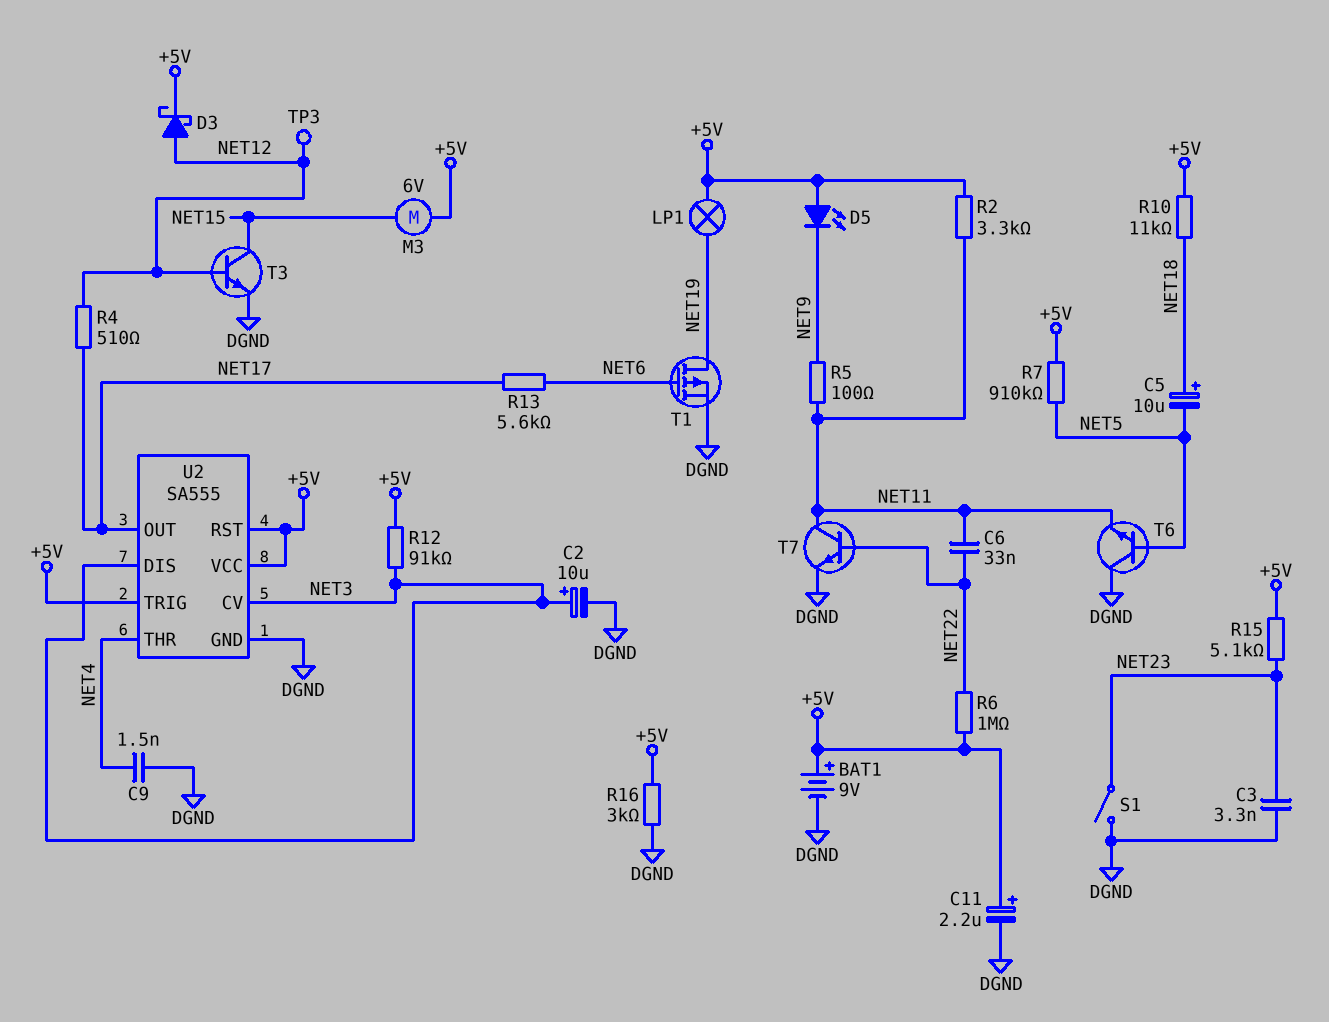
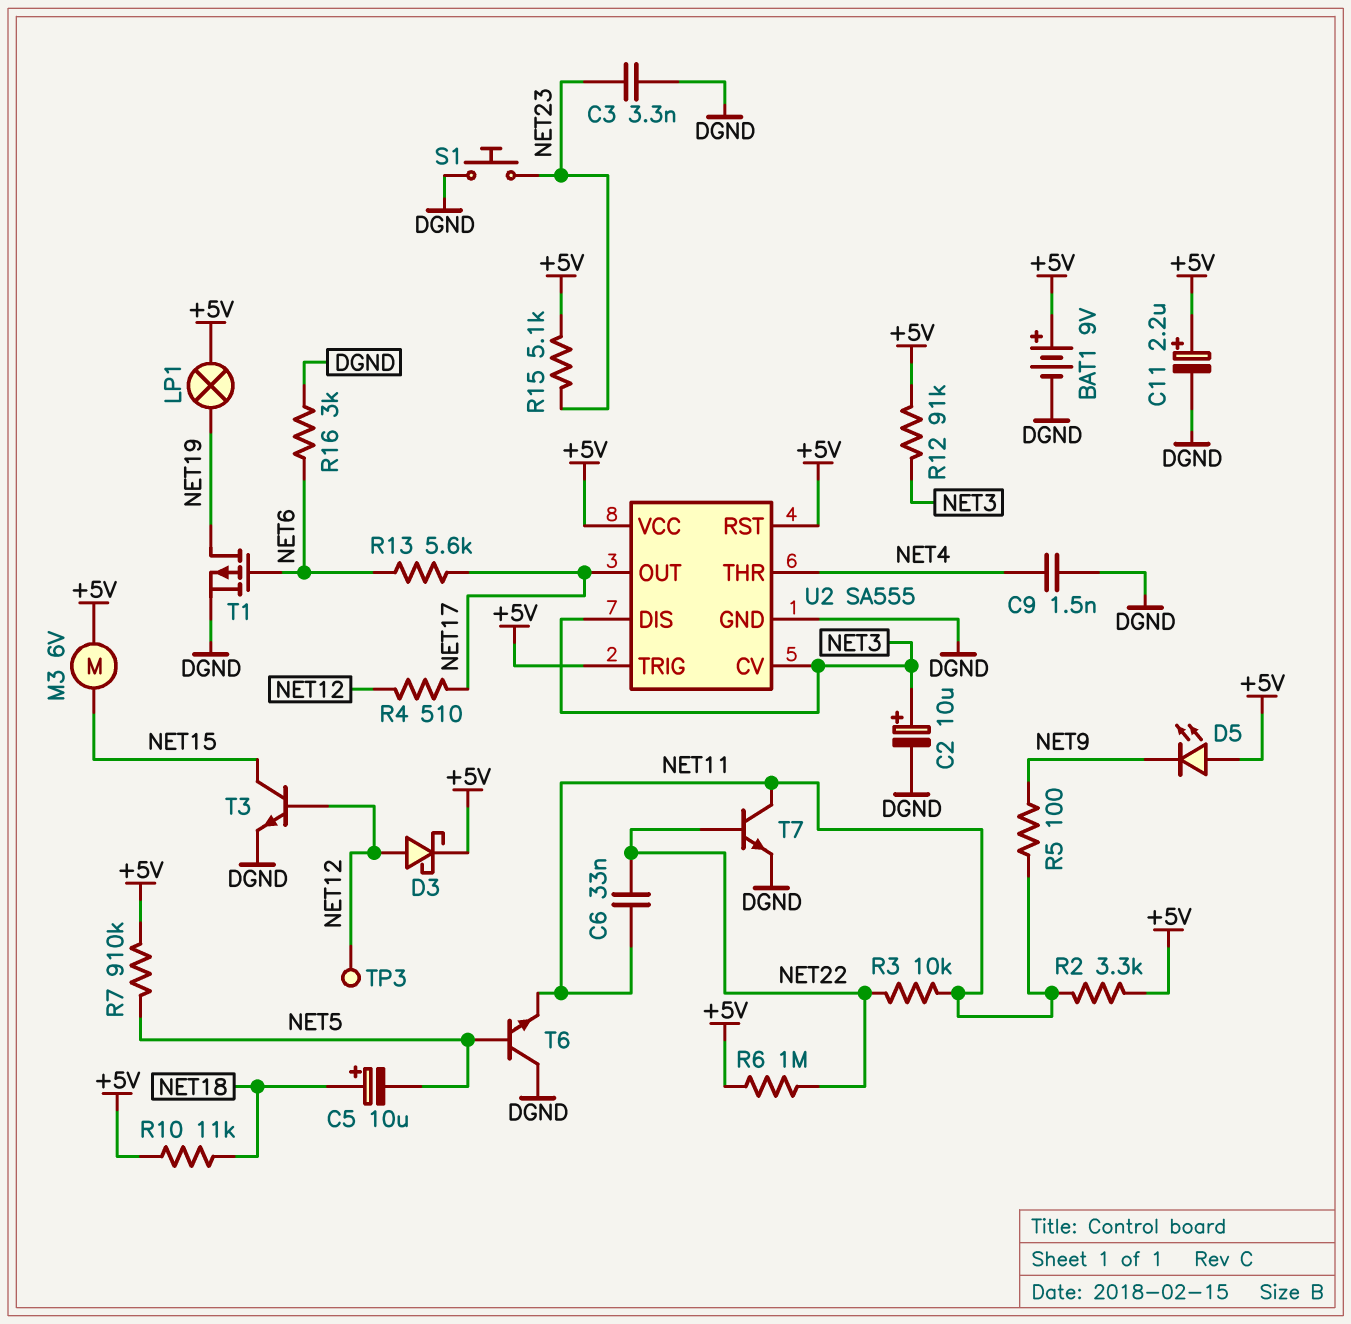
R3: none -> 10k (NET11, NET22)
R16: 3k (+5V, DGND) -> 3k (DGND, NET6)
S1: switch (DGND, NET23) -> button (DGND, NET23)

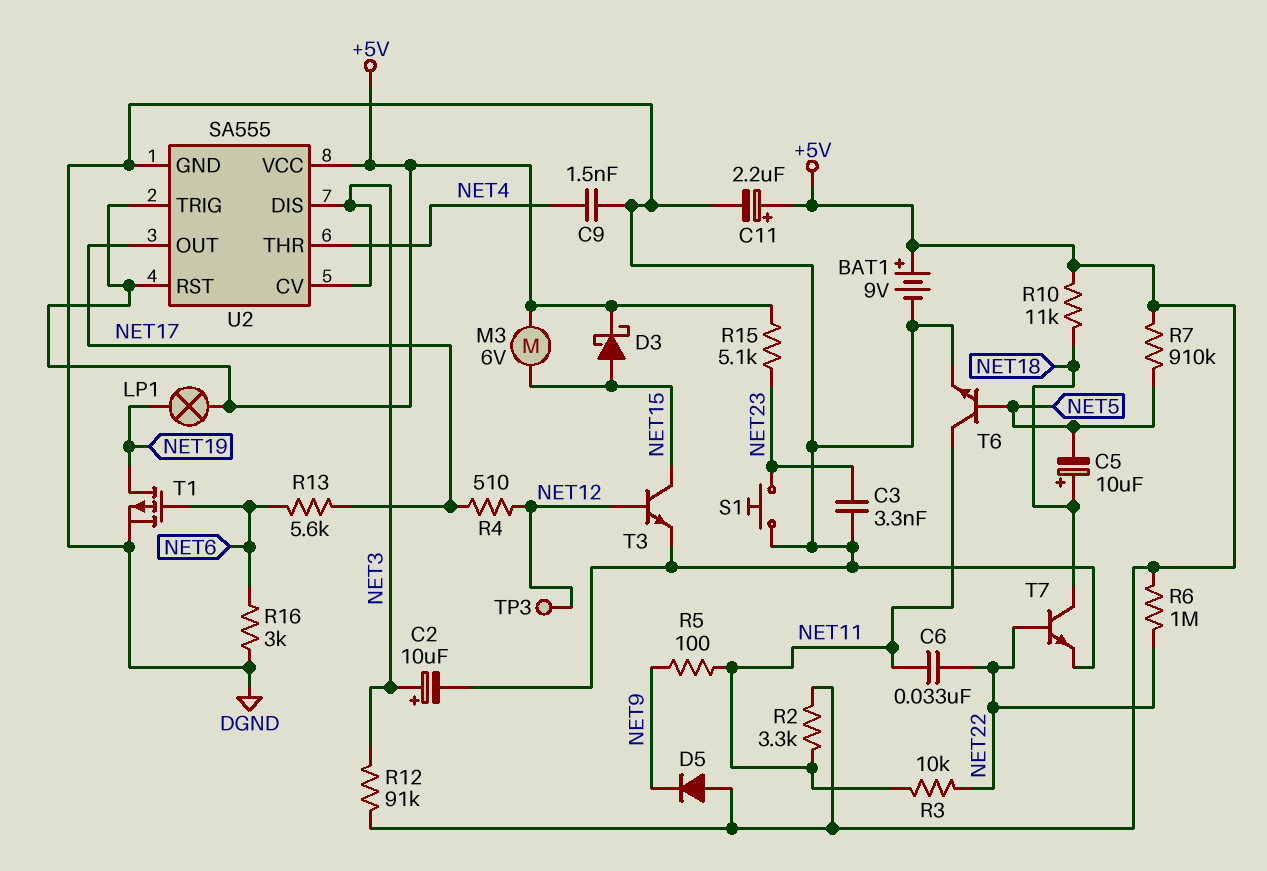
D3: schottky (A NET12, K +5V) -> schottky (A NET15, K +5V)
D5: LED (A +5V, K NET9) -> diode (A +5V, K NET9)
T6: NPN (B NET5, C DGND, E NET11) -> NPN (B NET5, C NET11, E DGND)
T7: NPN (B NET22, C NET11, E DGND) -> NPN (B NET22, C NET18, E DGND)

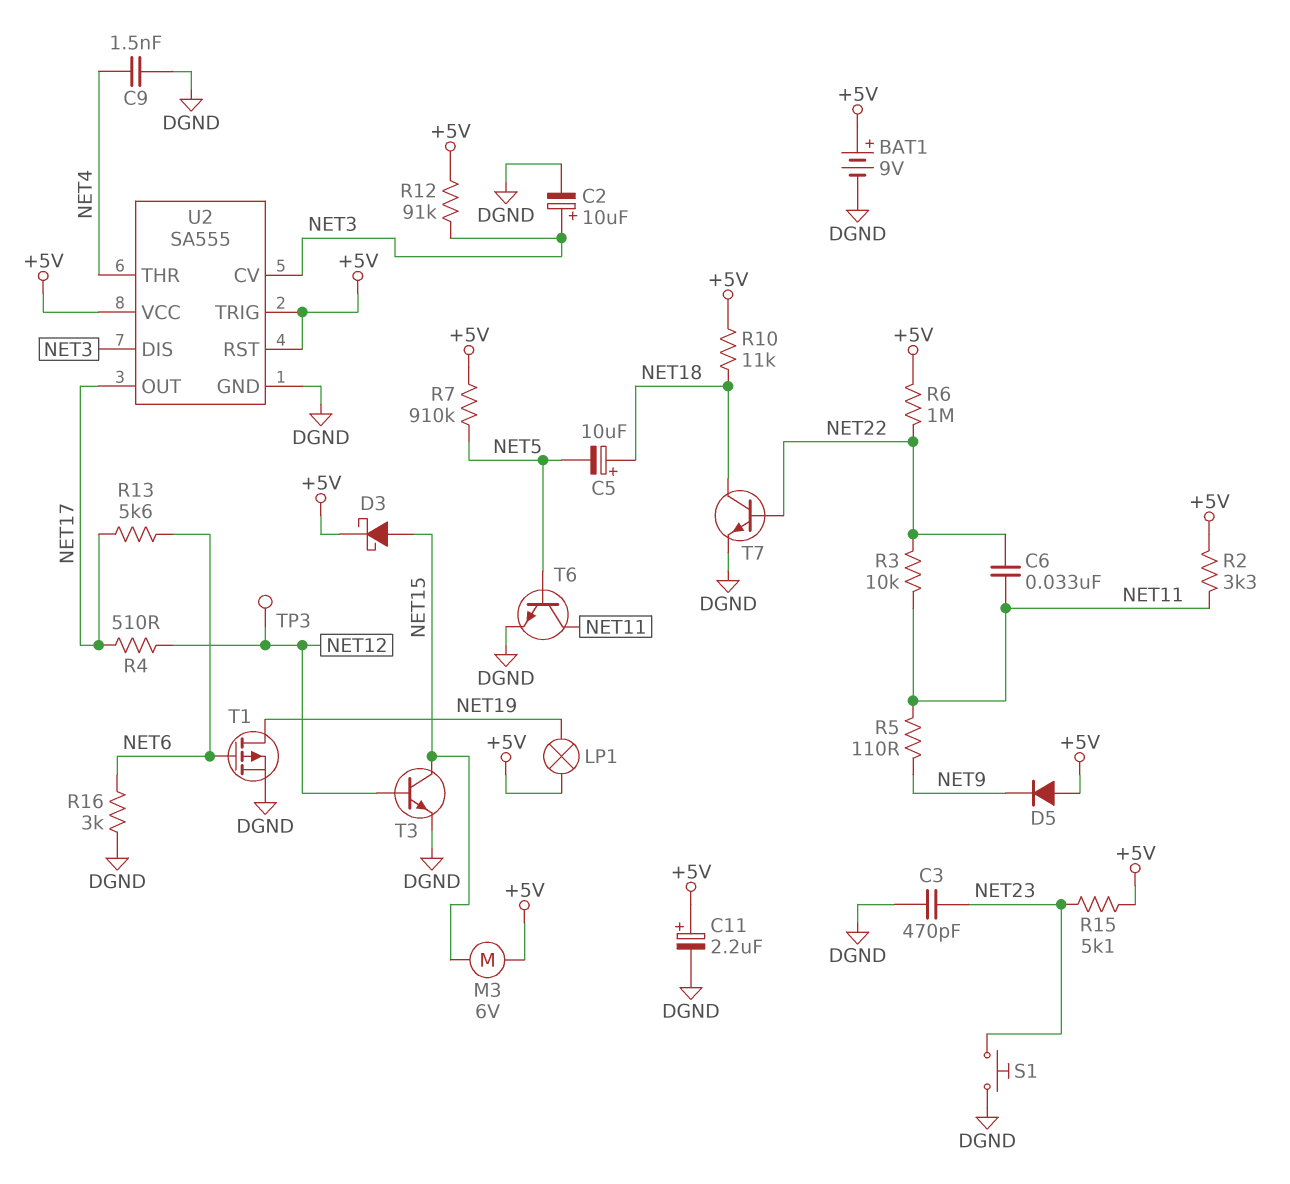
C3: 3.3nF (DGND, NET23) -> 470pF (DGND, NET23)
R5: 100 (NET9, NET11) -> 110 (NET9, NET11)

